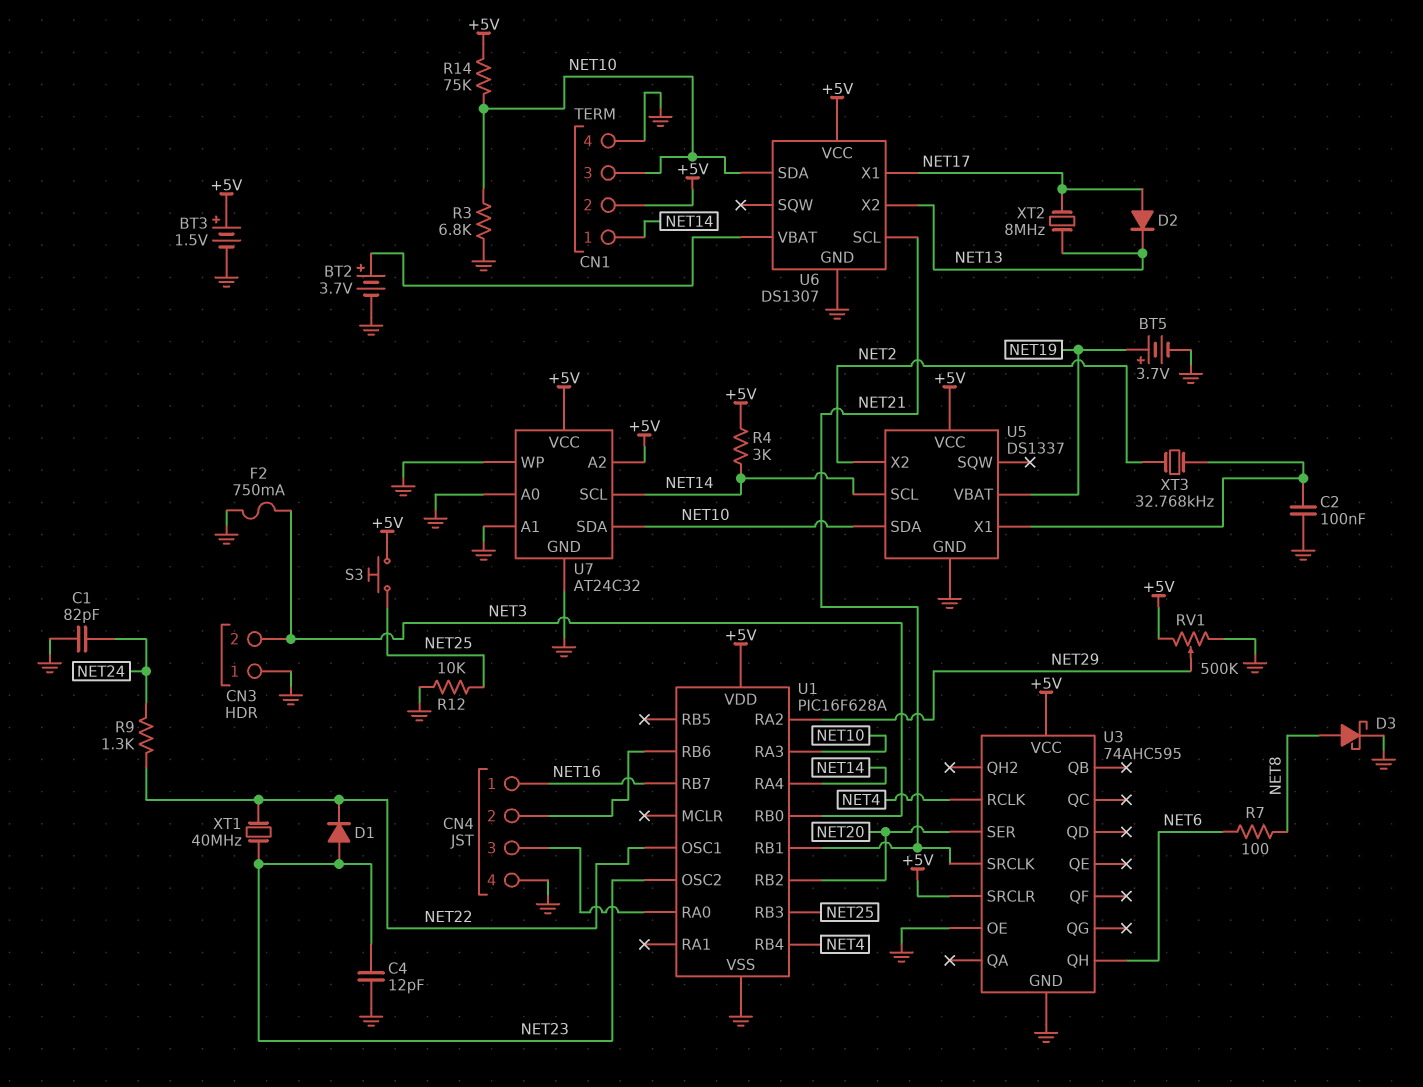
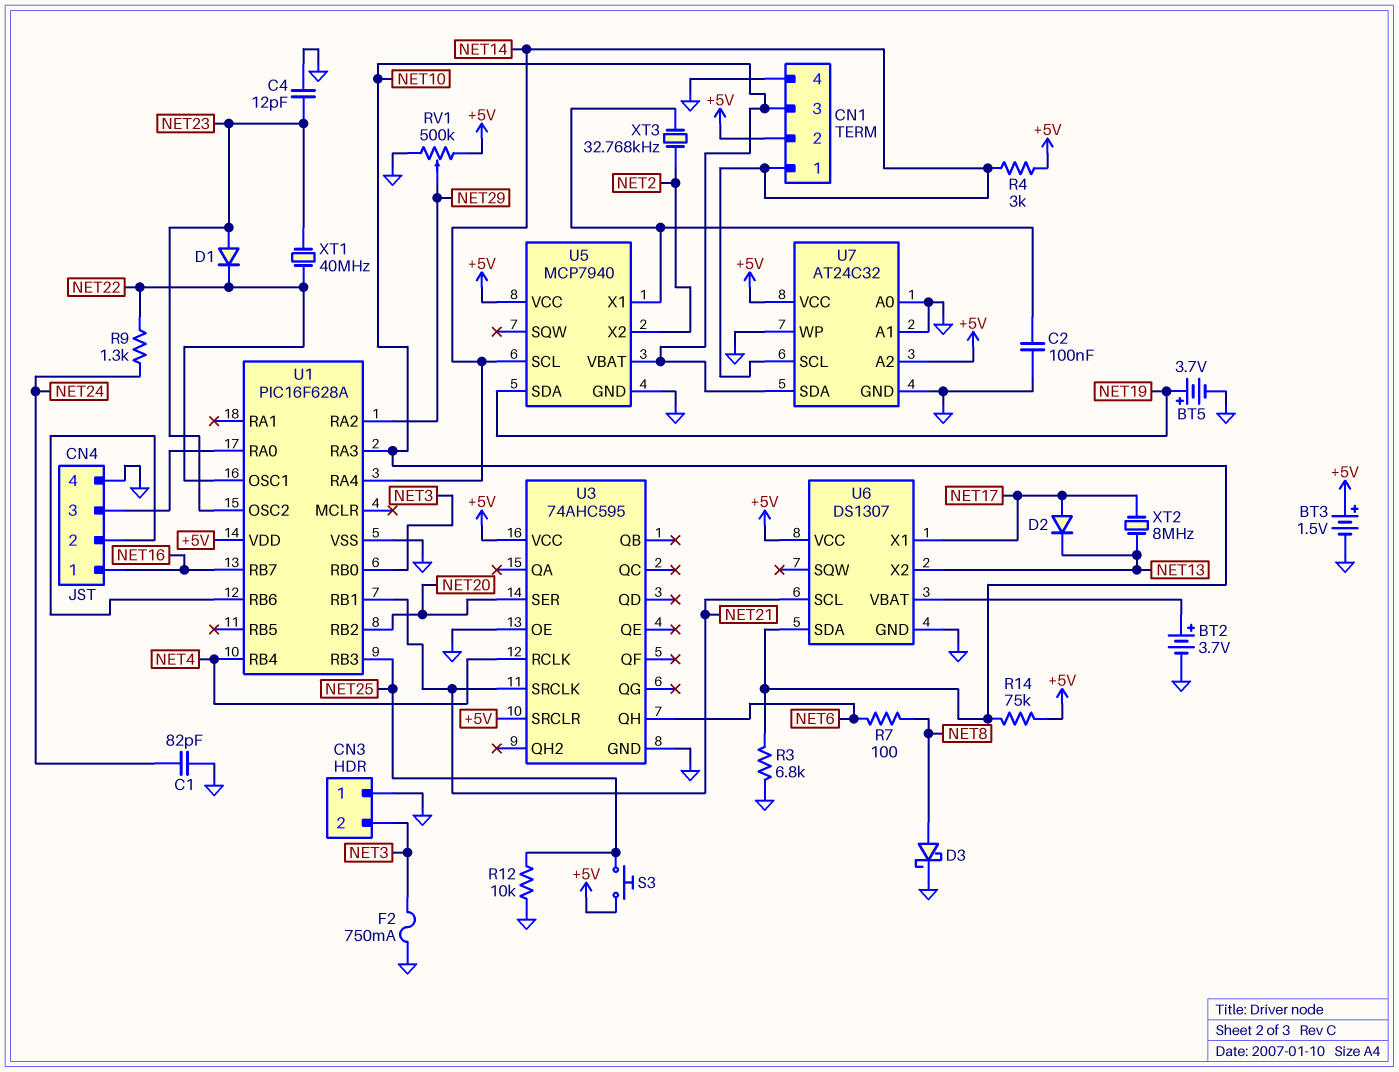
U5: DS1337 -> MCP7940
U5 pin SDA: NET10 -> NET19
U5 pin VBAT: NET19 -> NET10

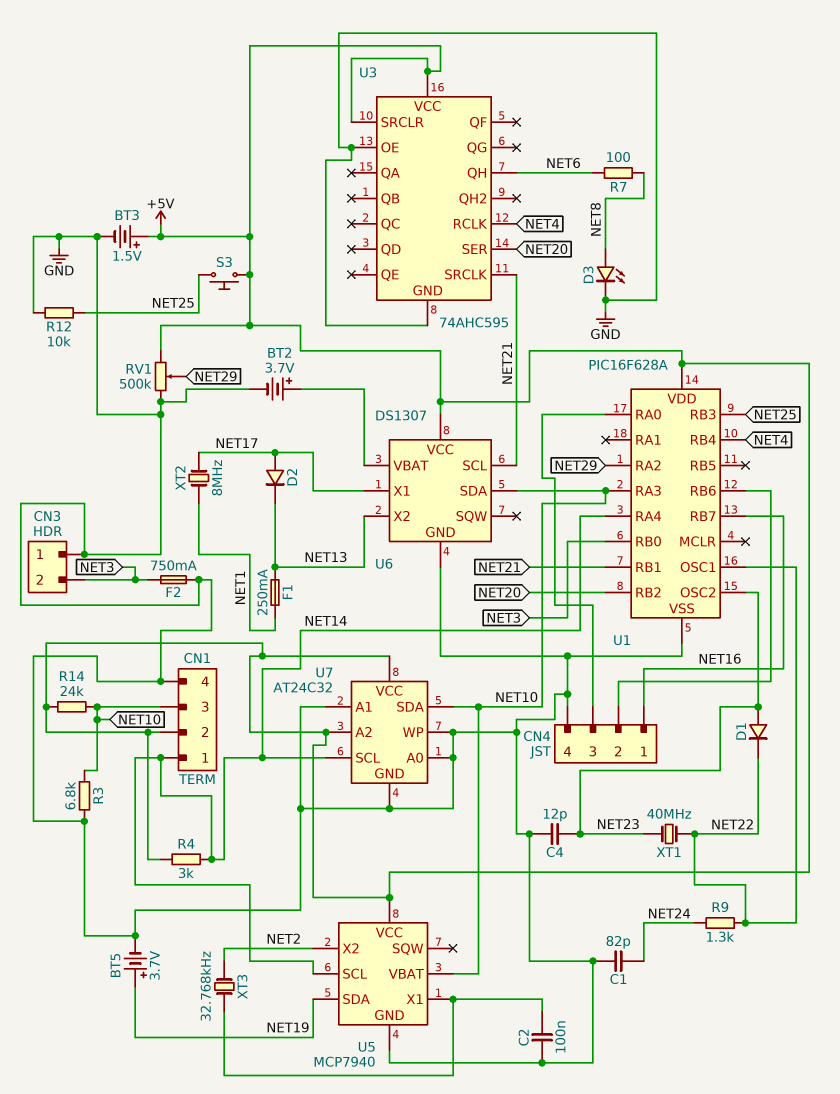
D3: schottky (A NET8, K GND) -> LED (A NET8, K GND)
F1: none -> 250mA (NET1, NET13)
R14: 75k (+5V, NET10) -> 24k (+5V, NET10)
XT2: 8MHz (NET13, NET17) -> 8MHz (NET1, NET17)

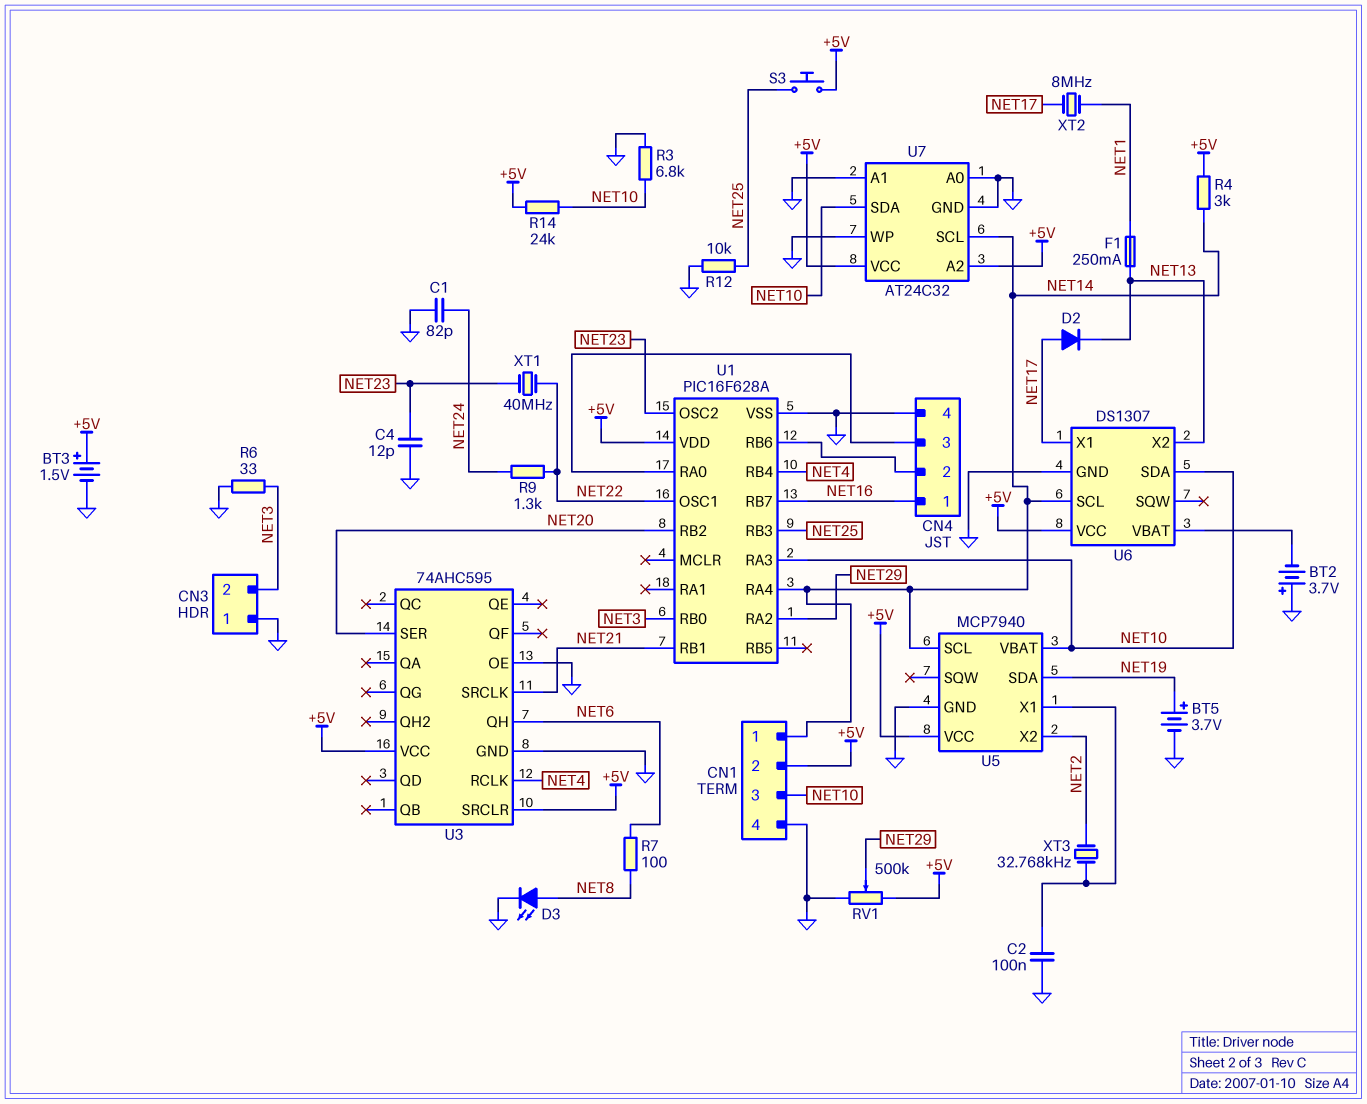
BT2: 3.7V (plus U6/VBAT, minus GND) -> 3.7V (plus GND, minus U6/VBAT)
D1: diode (A NET23, K NET22) -> none
F2: 750mA (GND, NET3) -> none
R6: none -> 33 (GND, NET3)
U6 pin SCL: NET21 -> NET14

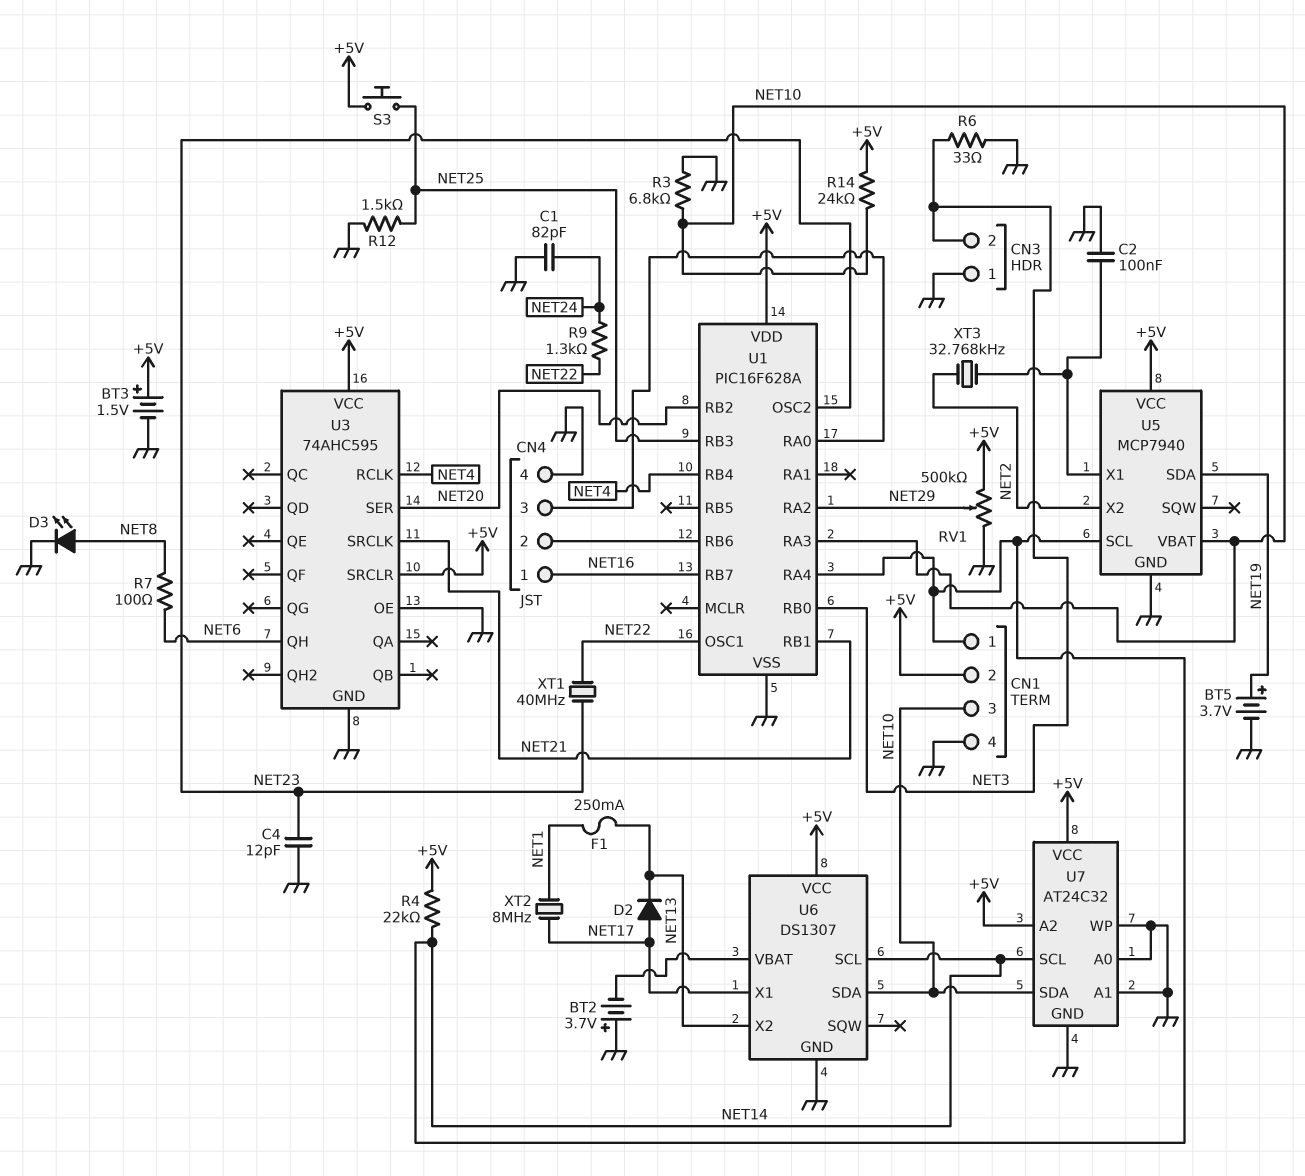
R4: 3k (+5V, NET14) -> 22k (+5V, NET14)
R12: 10k (GND, NET25) -> 1.5k (GND, NET25)

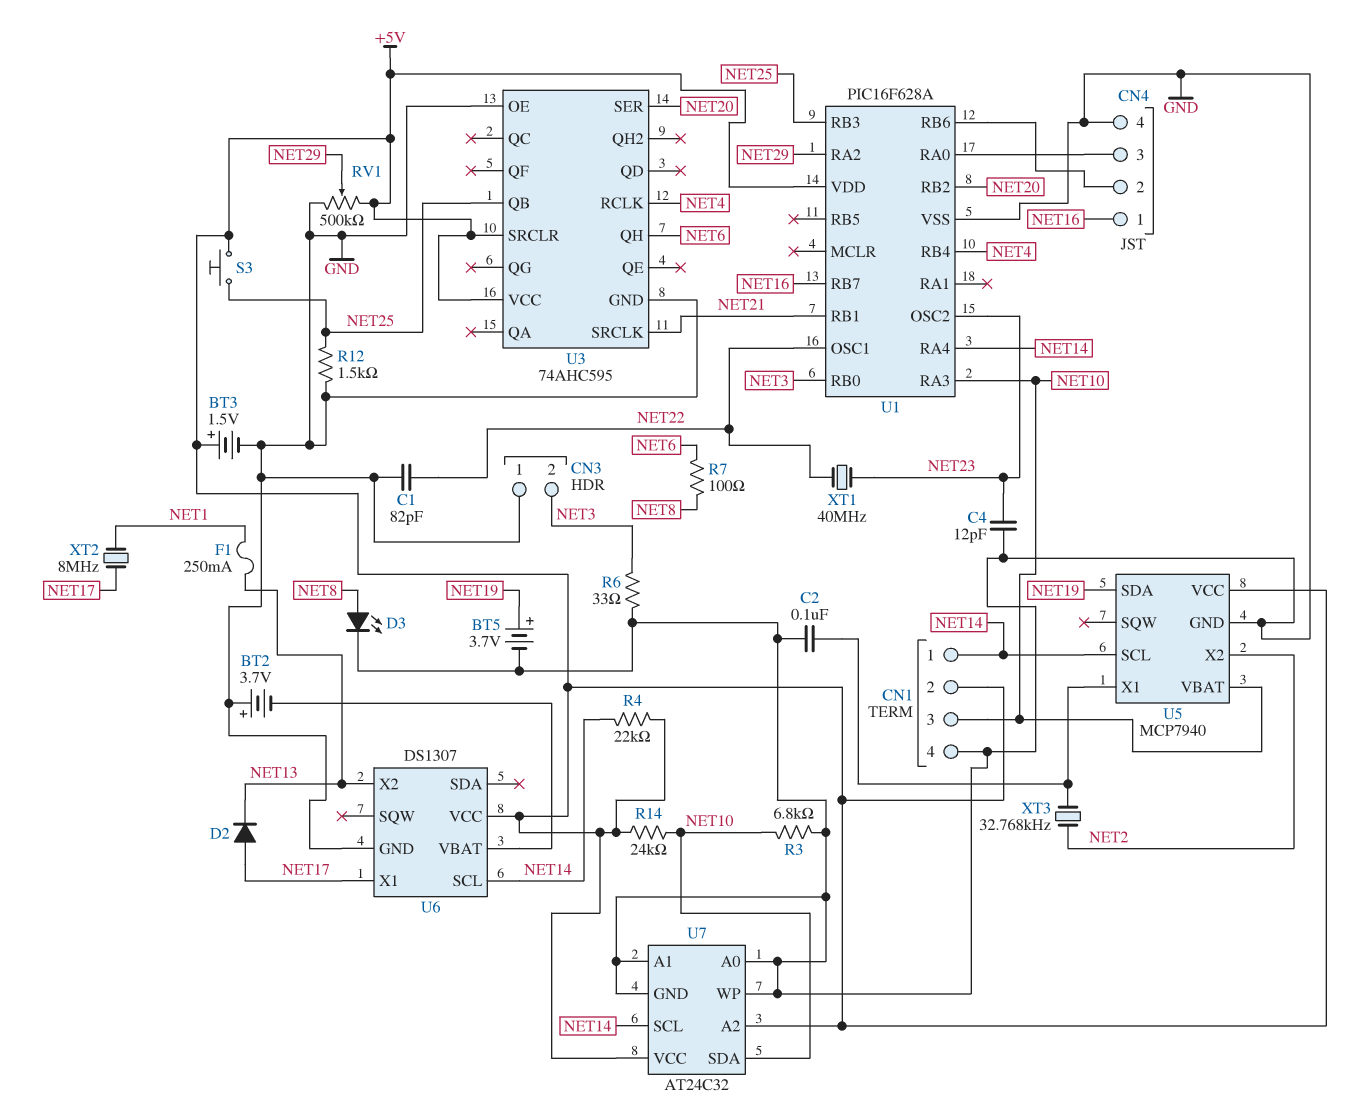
C1: 82pF (GND, NET24) -> 82pF (GND, NET22)
R9: 1.3k (NET22, NET24) -> none
U3 pin QB: none -> NET25
U6 pin SDA: NET10 -> none

